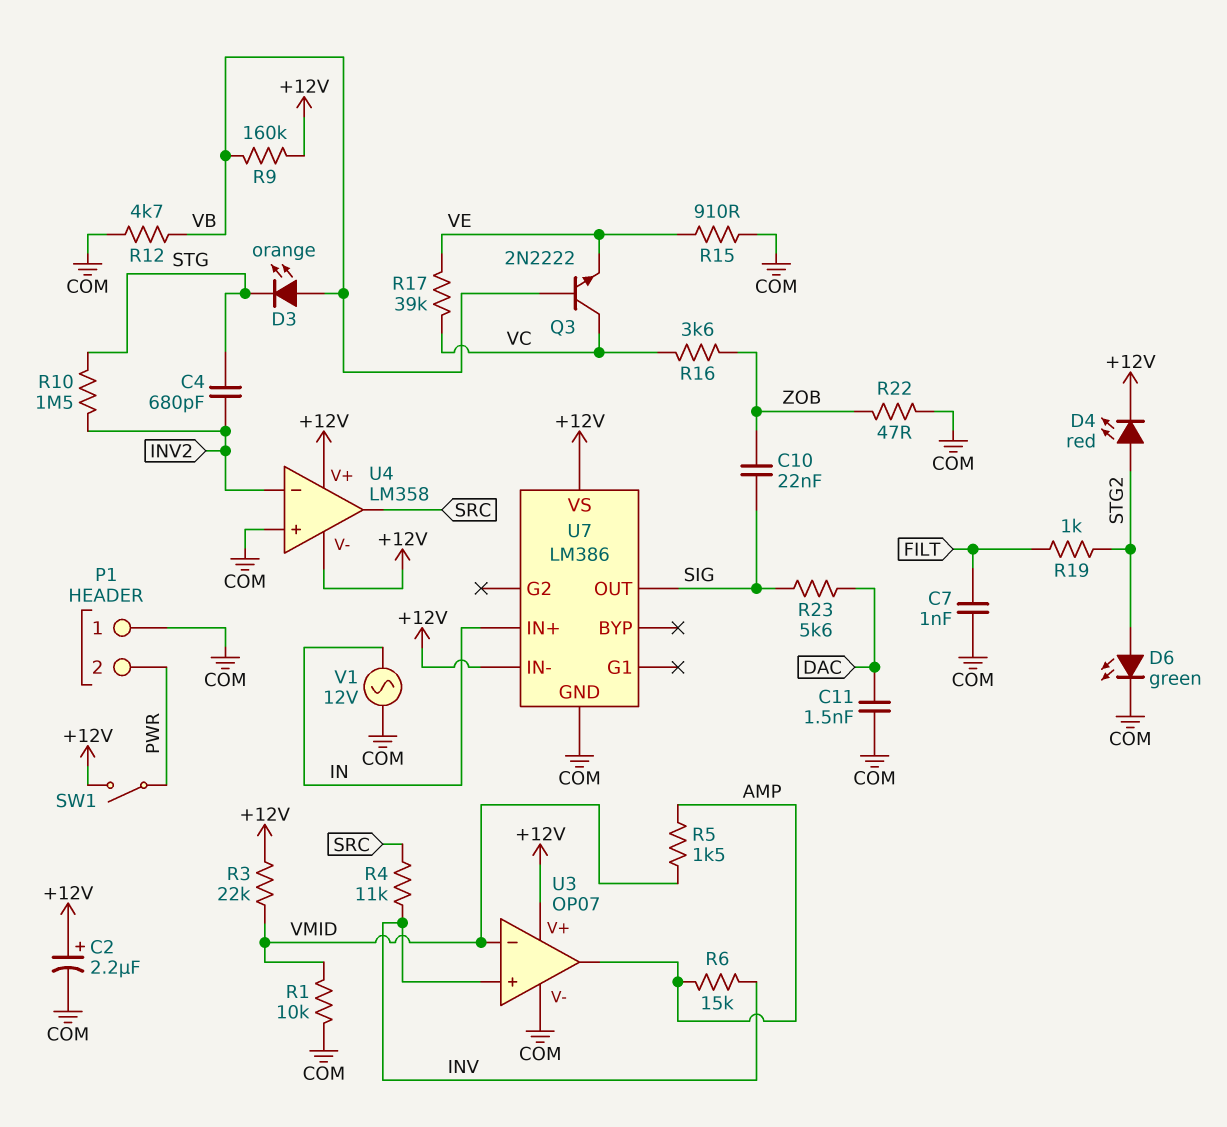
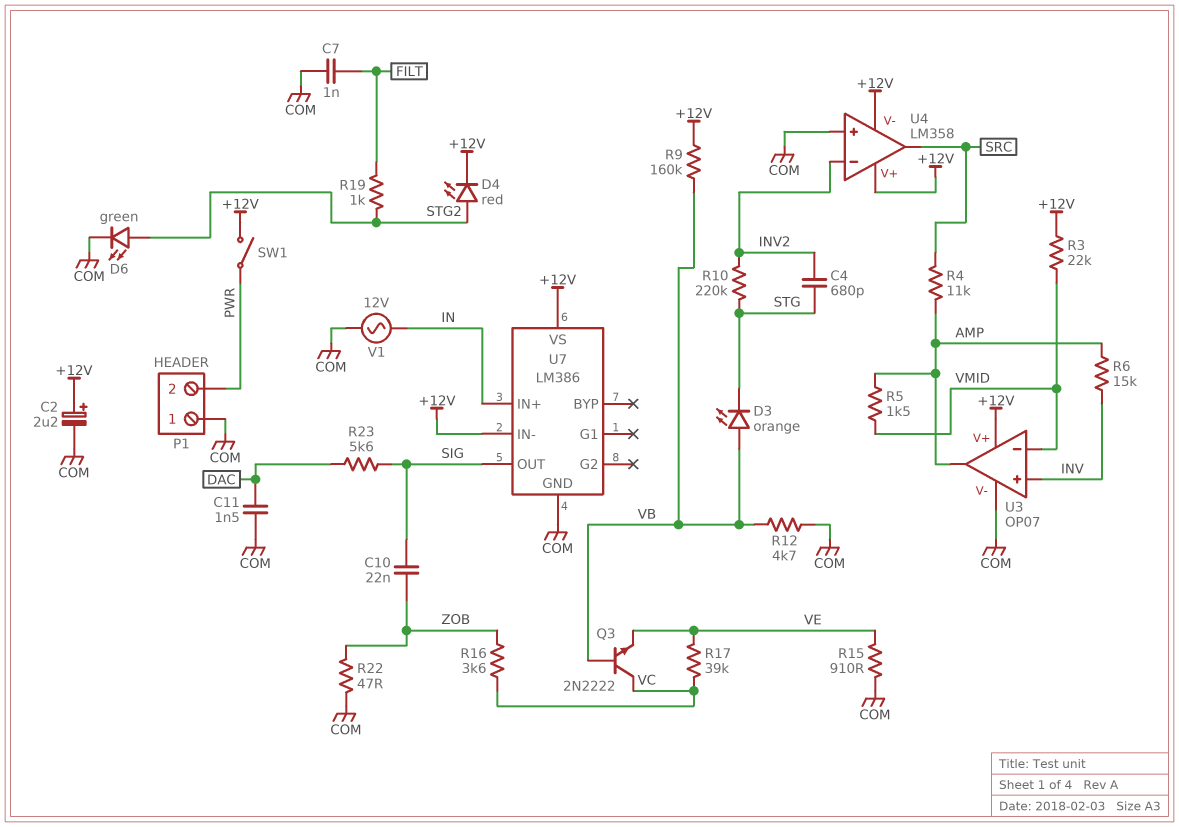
R1: 10k (COM, VMID) -> none
R4: 11k (INV, SRC) -> 11k (AMP, SRC)
R10: 1.5M (INV2, STG) -> 220k (INV2, STG)

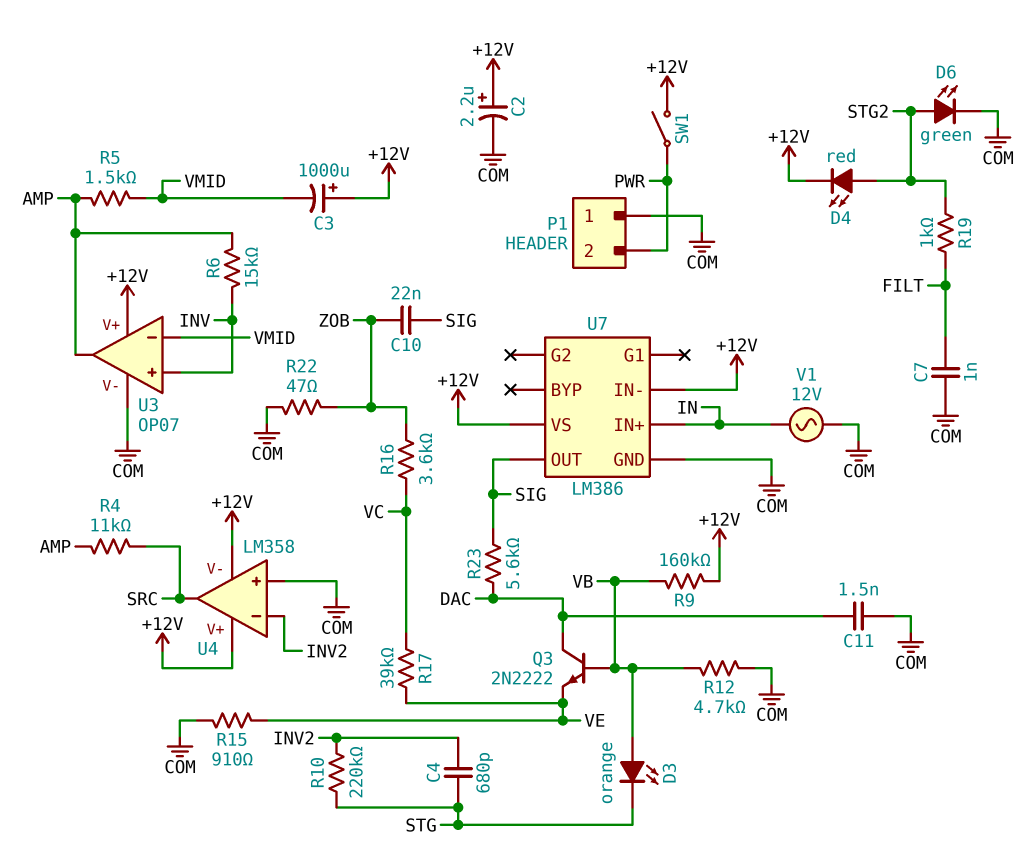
C3: none -> 1000uF (plus +12V, minus VMID)
Q3: NPN 2N2222 (B VB, C VC, E VE) -> NPN 2N2222 (B VB, C DAC, E VE)
R3: 22k (+12V, VMID) -> none

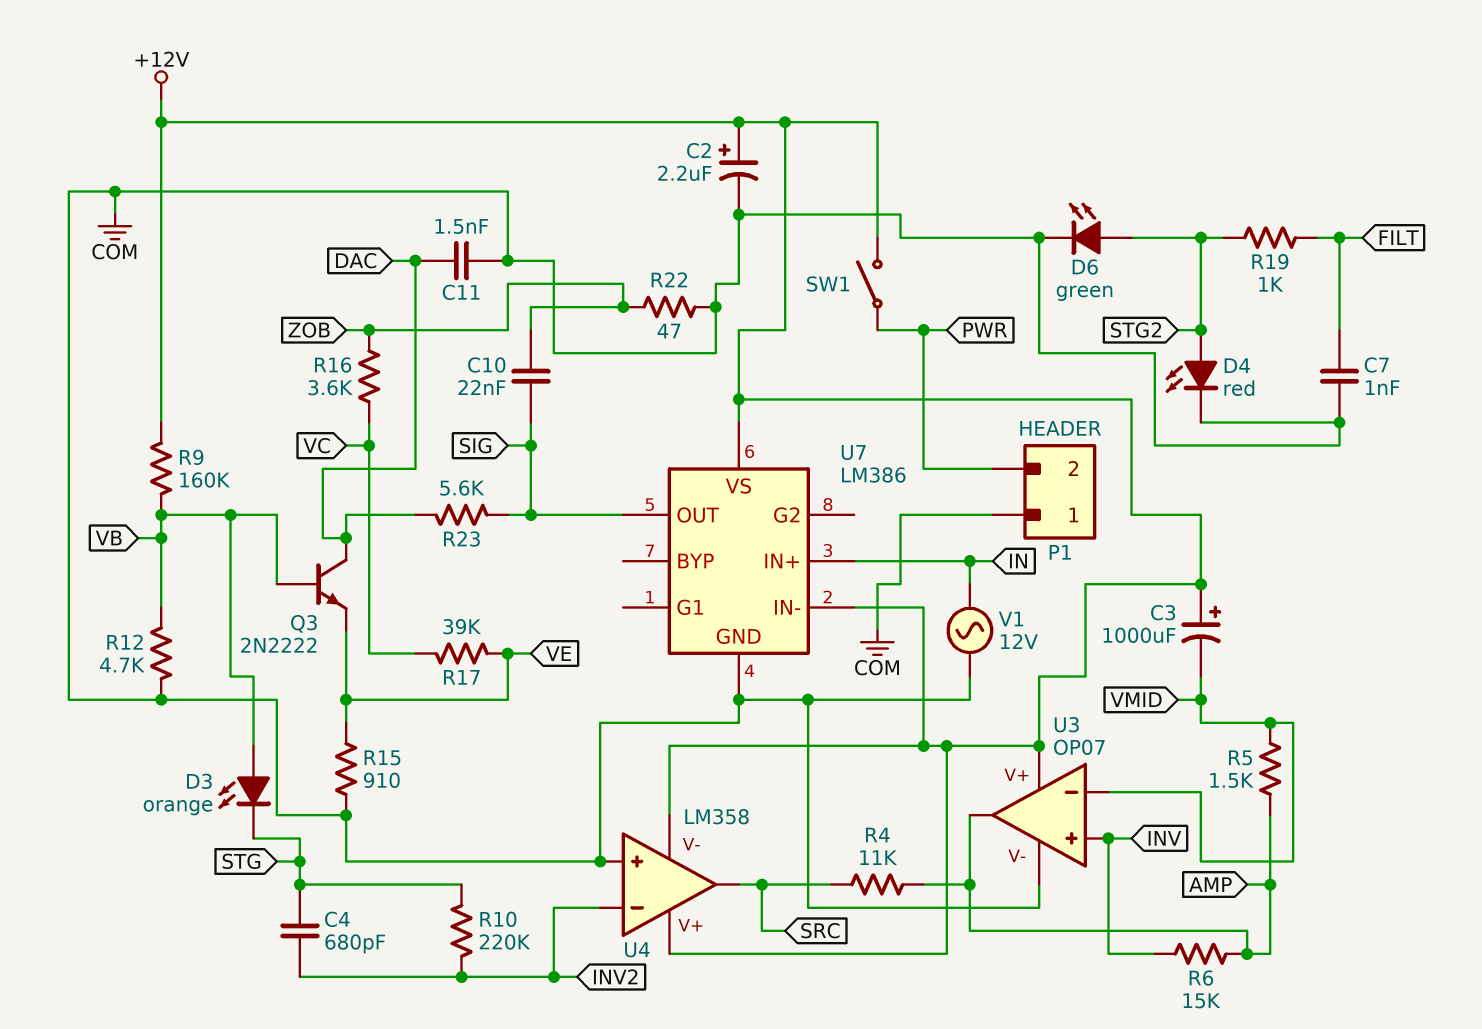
D4: LED red (A STG2, K +12V) -> LED red (A STG2, K COM)

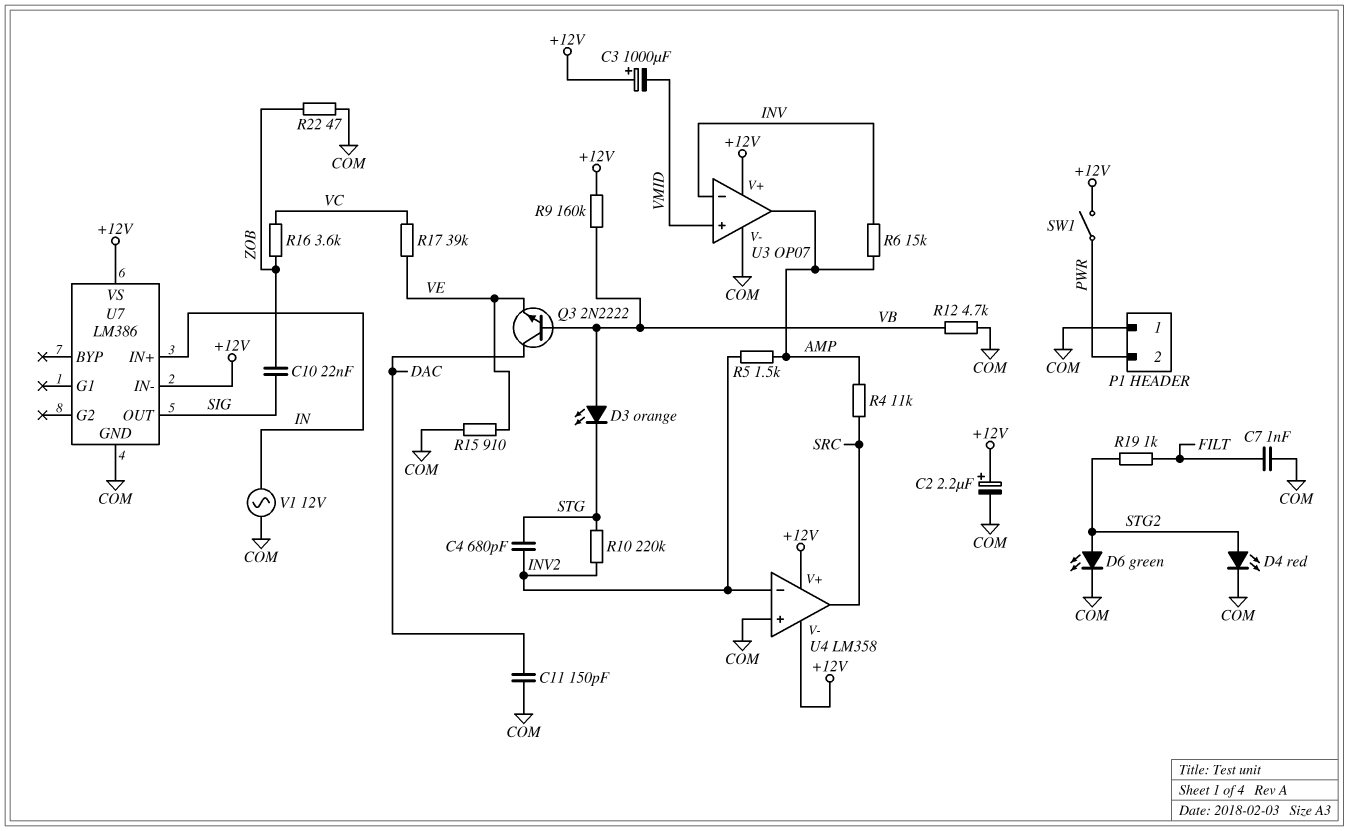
C11: 1.5nF (COM, DAC) -> 150pF (COM, DAC)
R5: 1.5k (AMP, VMID) -> 1.5k (AMP, INV2)
R23: 5.6k (DAC, SIG) -> none
U3 pin in+: INV -> VMID
U3 pin in-: VMID -> INV

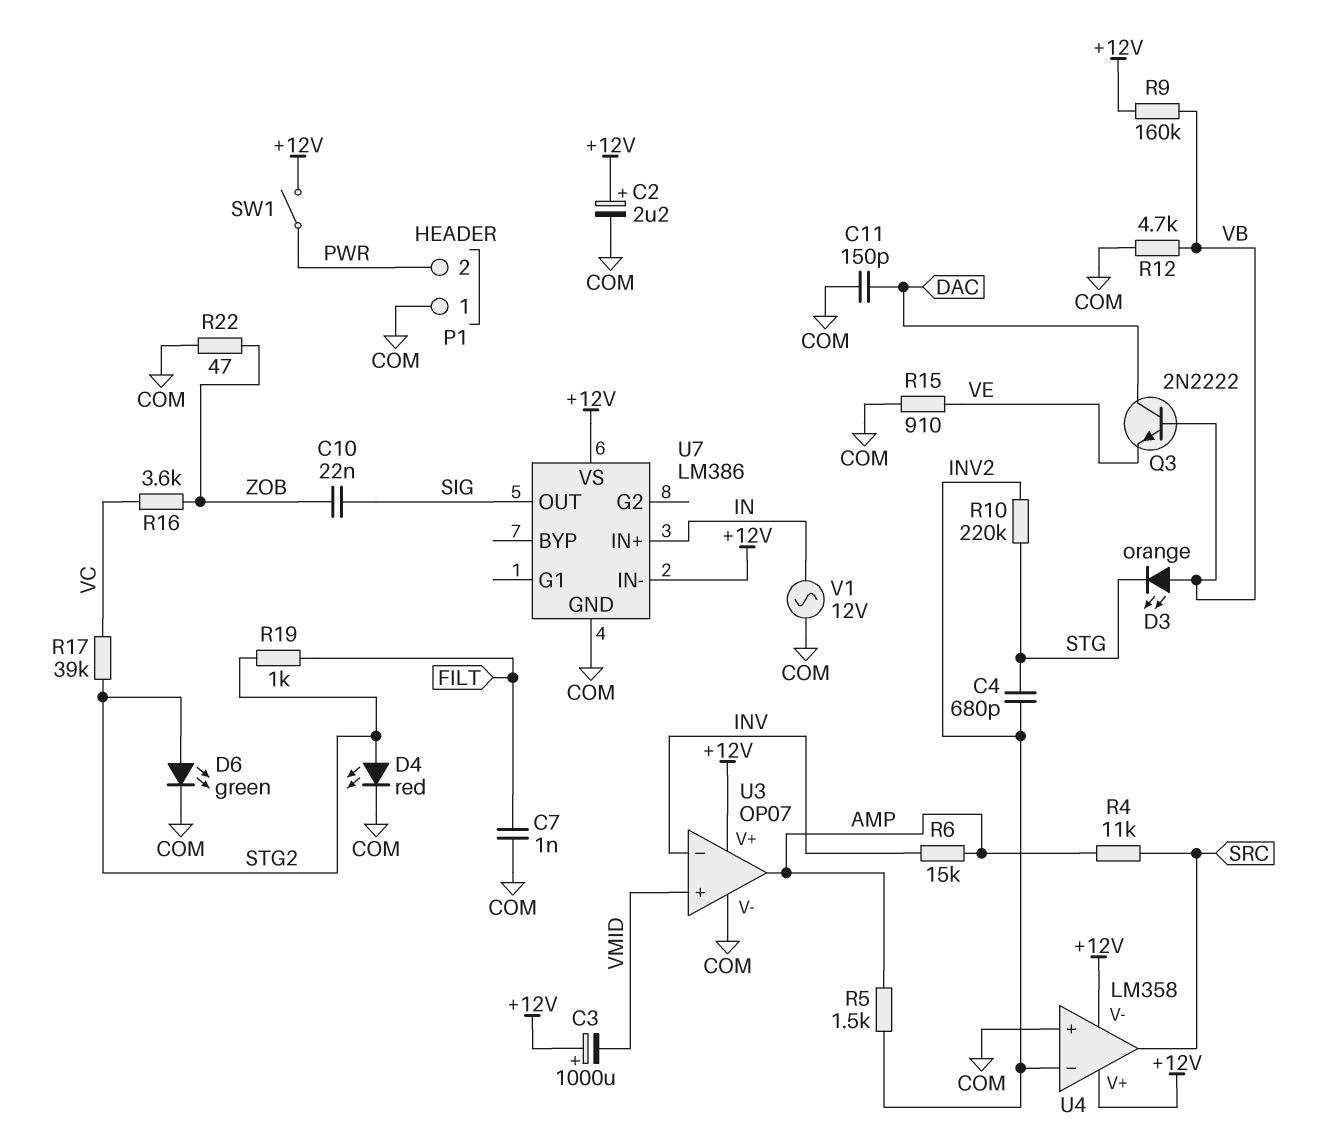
R17: 39k (VC, VE) -> 39k (STG2, VC)

